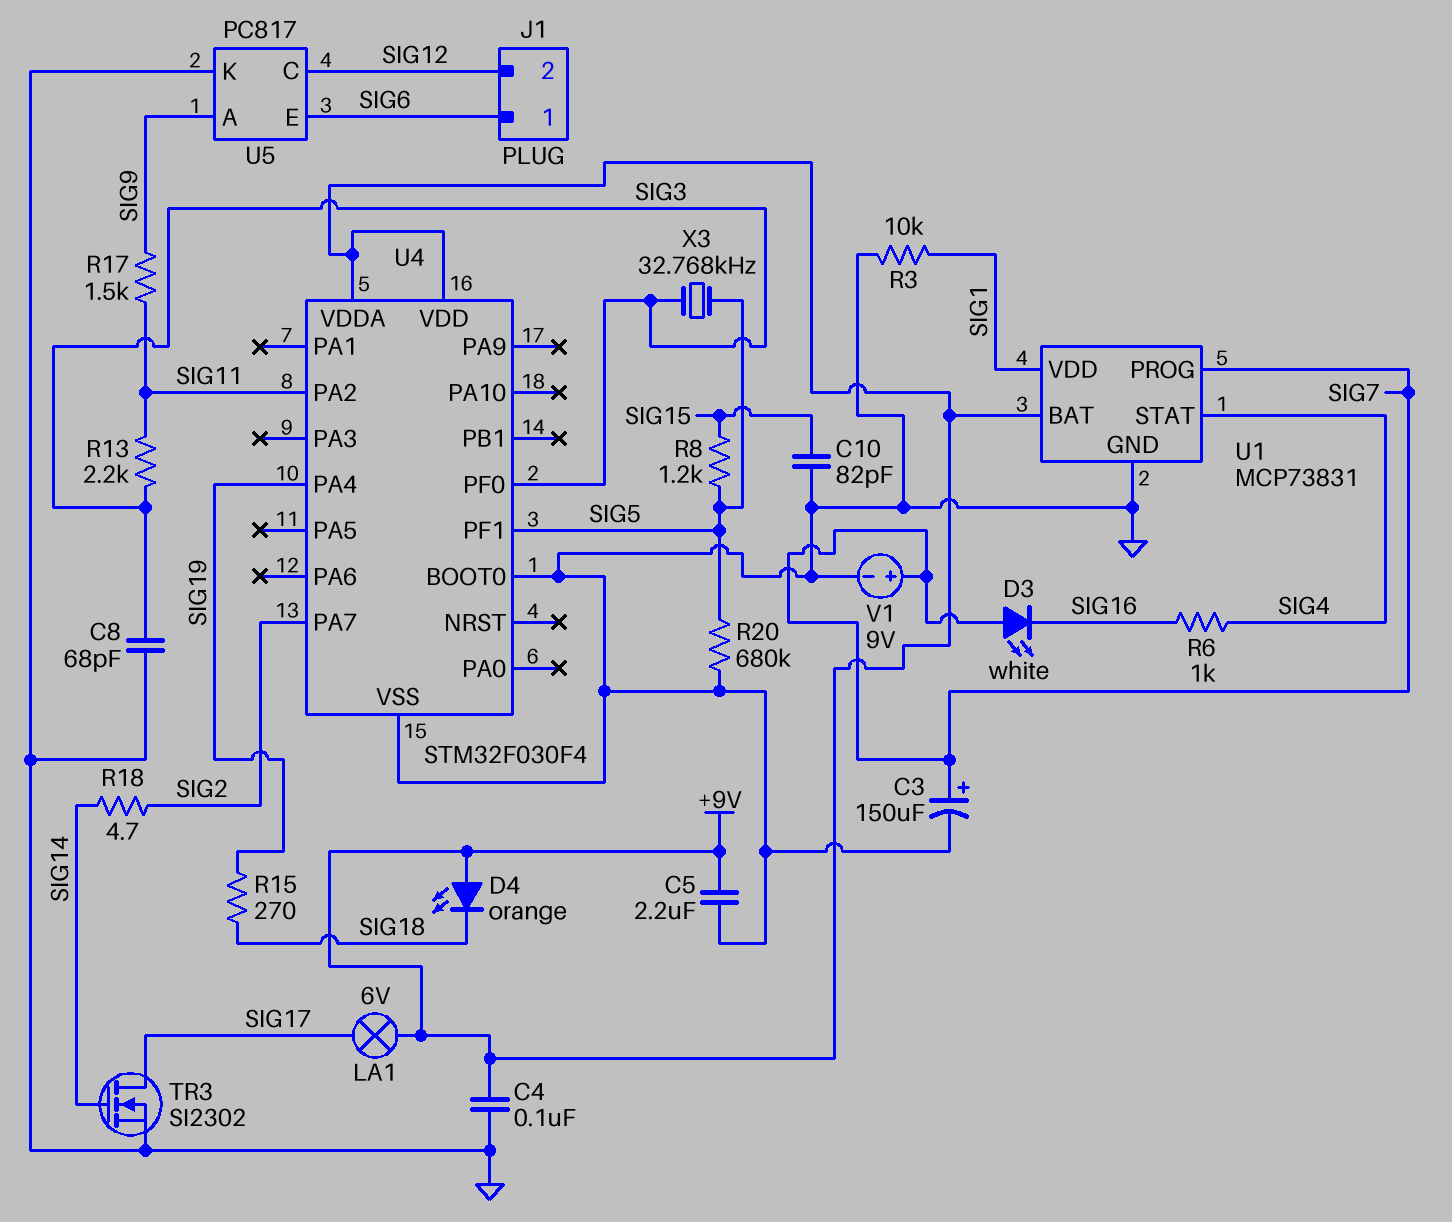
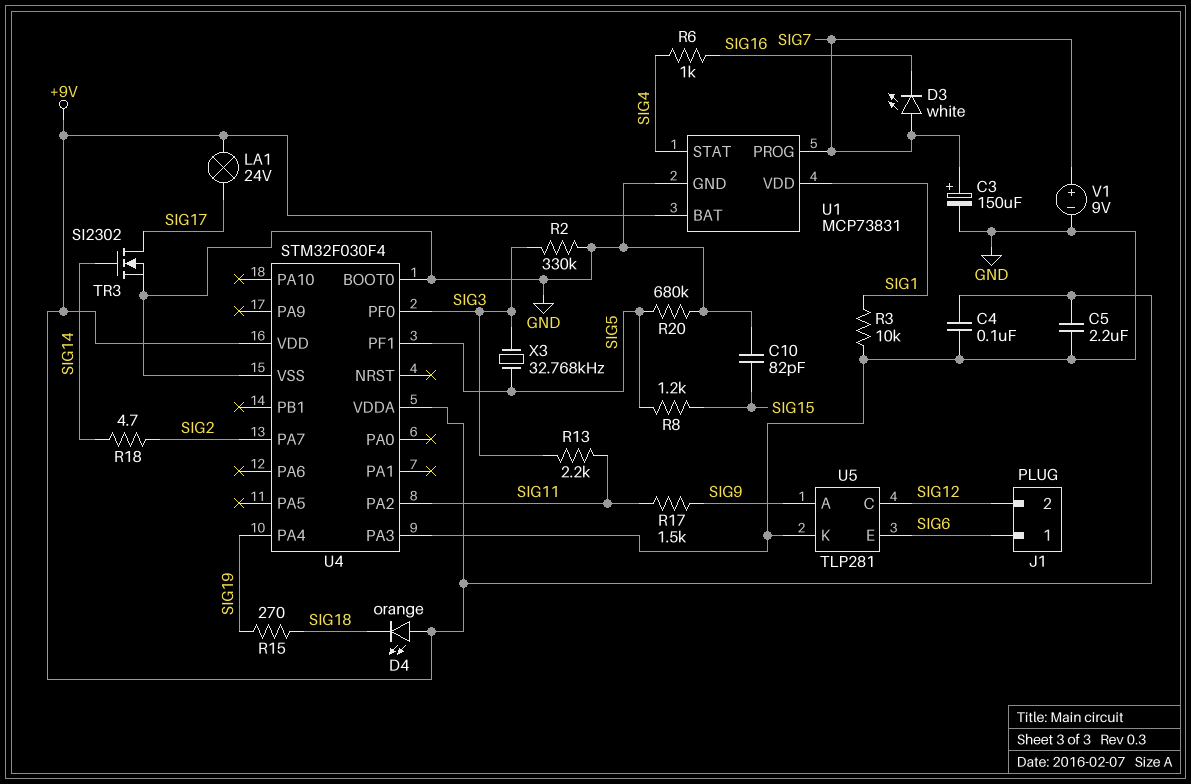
C8: 68pF (GND, SIG3) -> none
LA1: lamp 6V (+9V, SIG17) -> lamp 24V (+9V, SIG17)
R2: none -> 330k (GND, SIG3)
U4 pin PA3: none -> GND
U5: PC817 -> TLP281

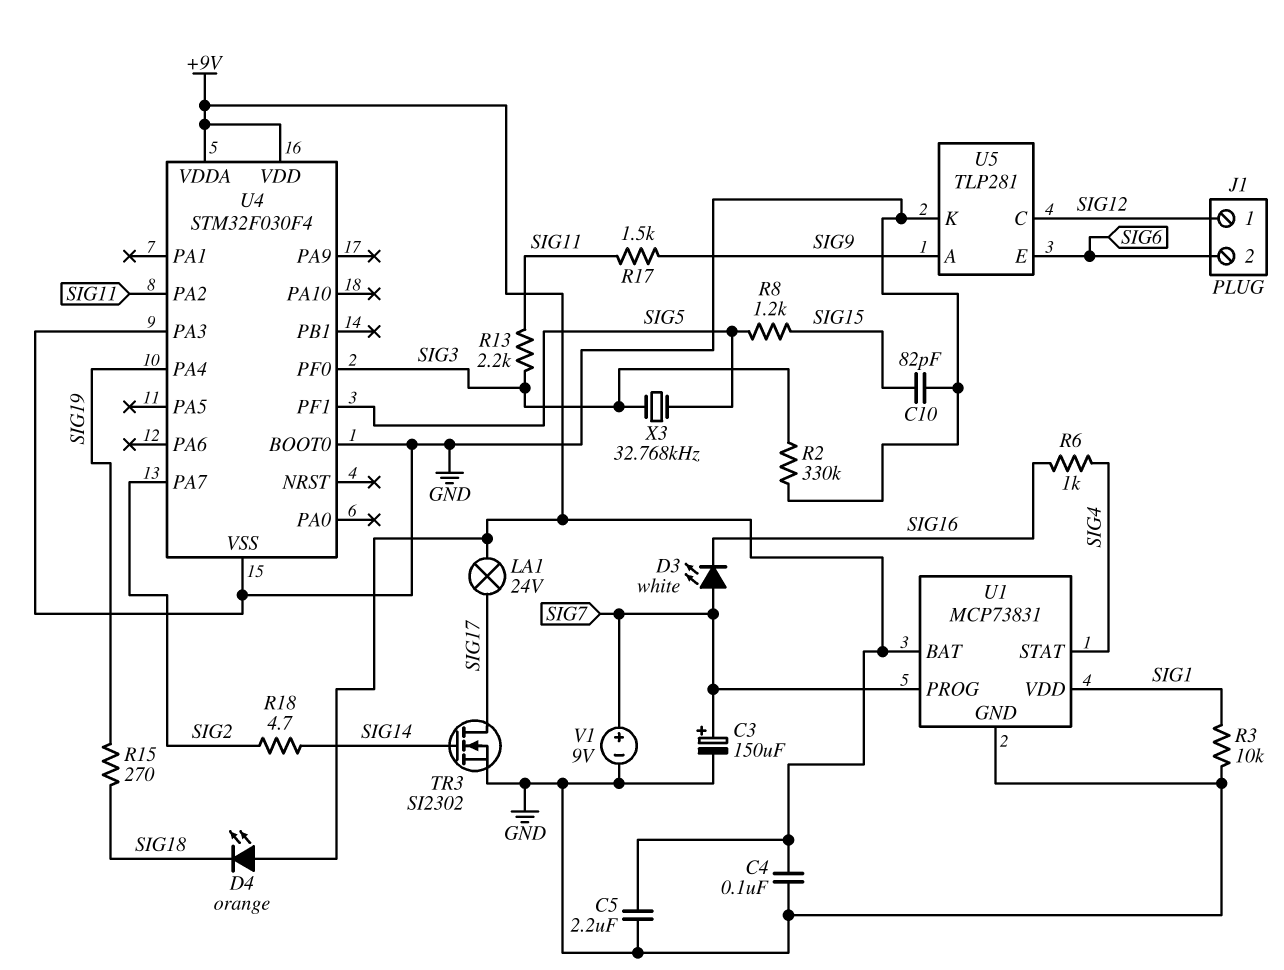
J1 pin 1: SIG6 -> SIG12
J1 pin 2: SIG12 -> SIG6
R20: 680k (GND, SIG5) -> none

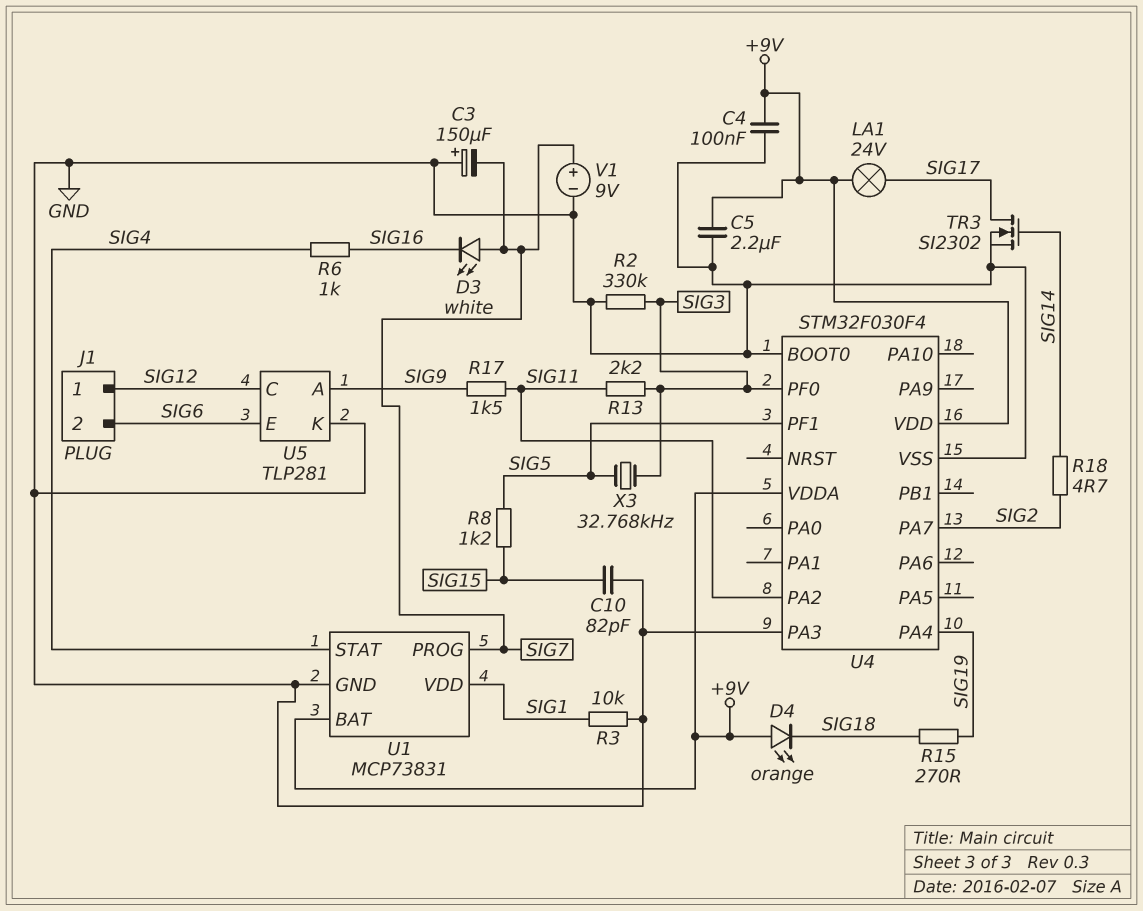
C3: 150uF (plus SIG7, minus GND) -> 150uF (plus GND, minus SIG7)

